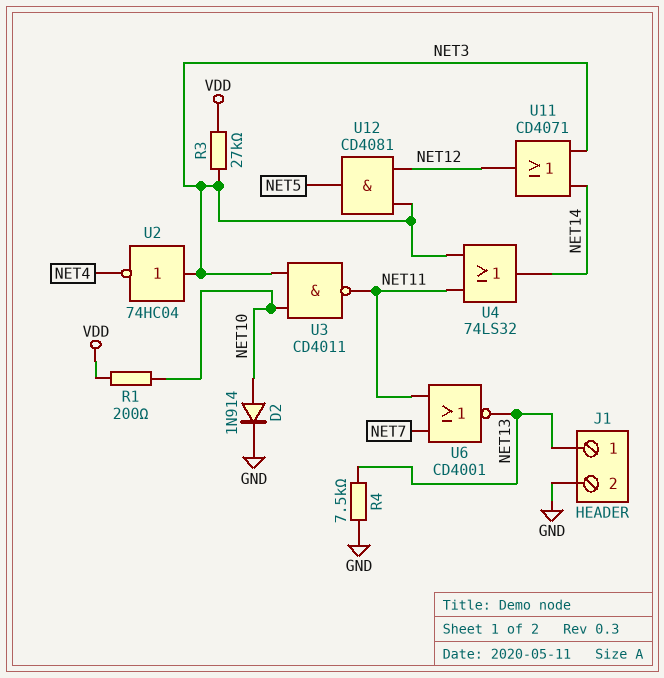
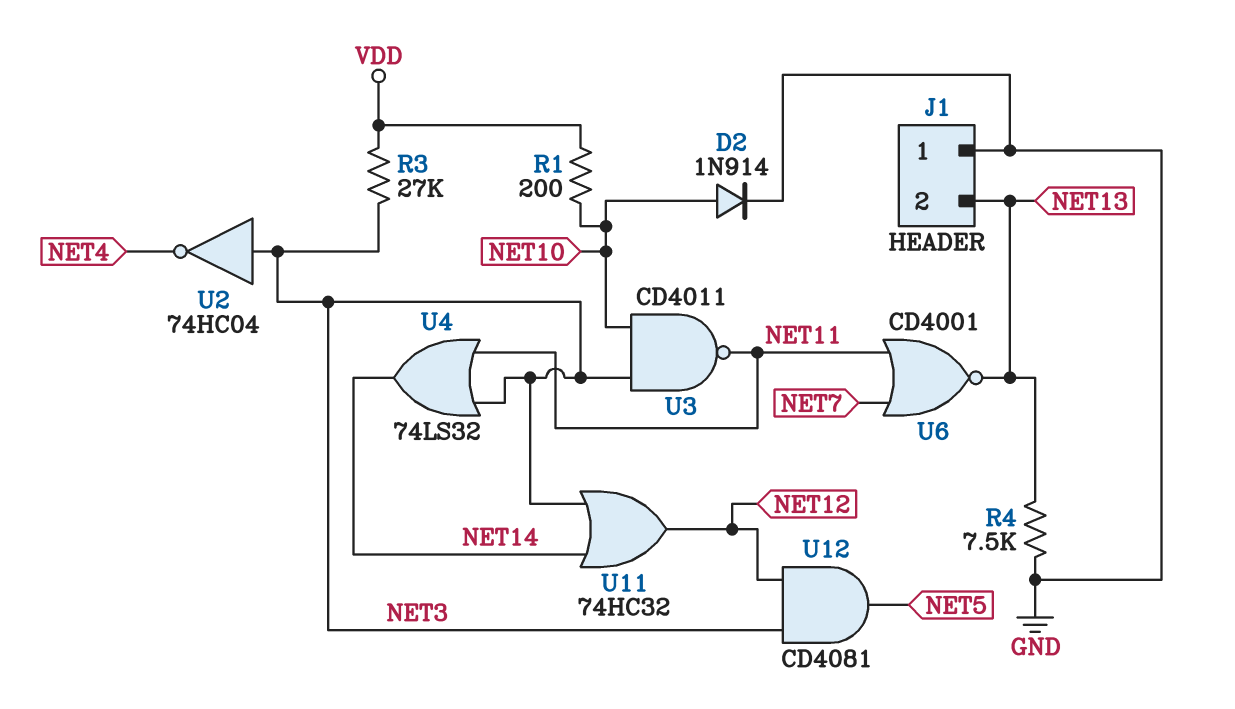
J1 pin 1: NET13 -> GND
J1 pin 2: GND -> NET13
U11: OR CD4071 (in NET3, in NET14, out NET12) -> OR 74HC32 (in NET3, in NET14, out NET12)

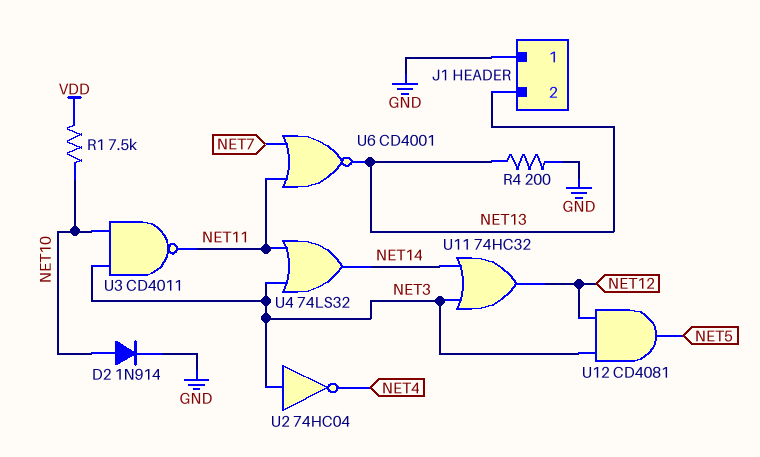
R1: 200 (NET10, VDD) -> 7.5k (NET10, VDD)
R3: 27k (NET3, VDD) -> none
R4: 7.5k (GND, NET13) -> 200 (GND, NET13)

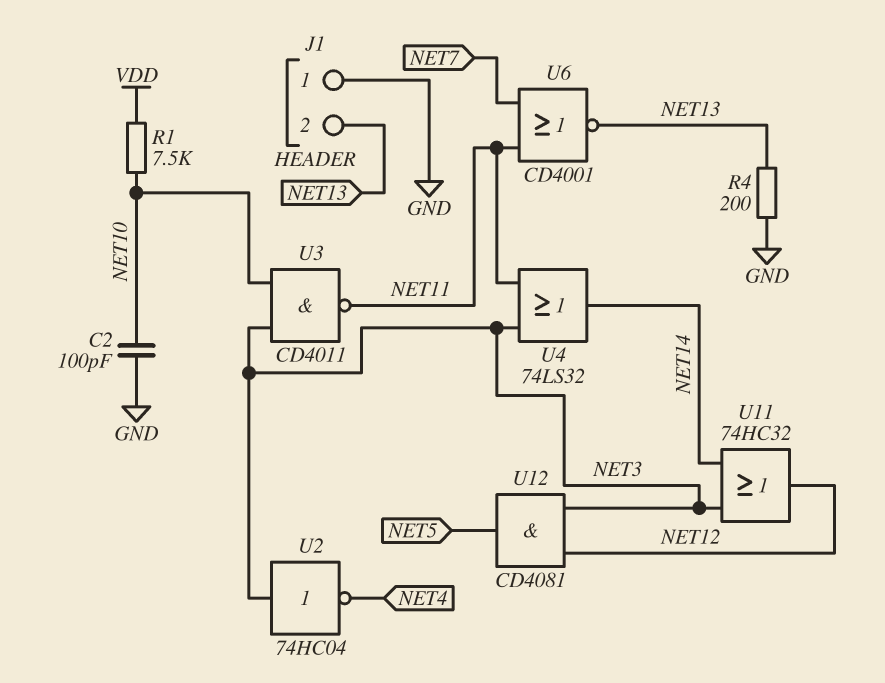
C2: none -> 100pF (GND, NET10)
D2: diode 1N914 (A NET10, K GND) -> none

